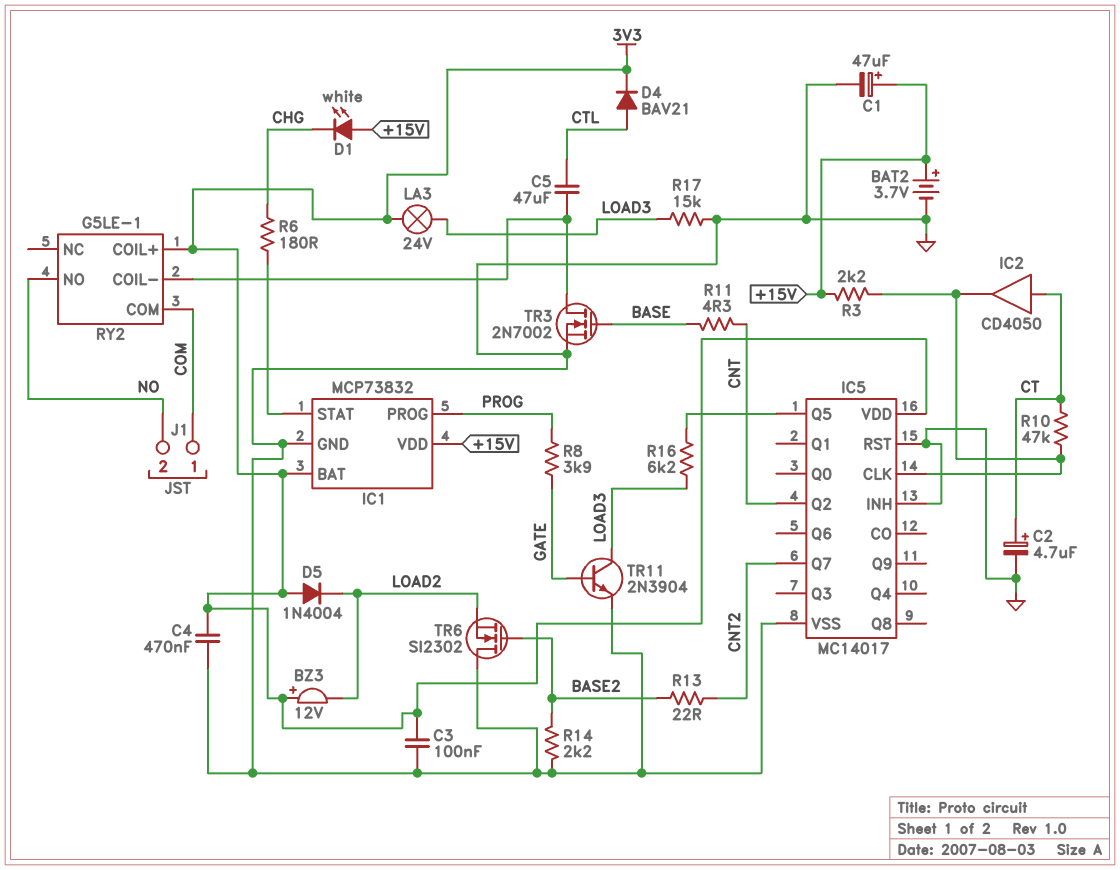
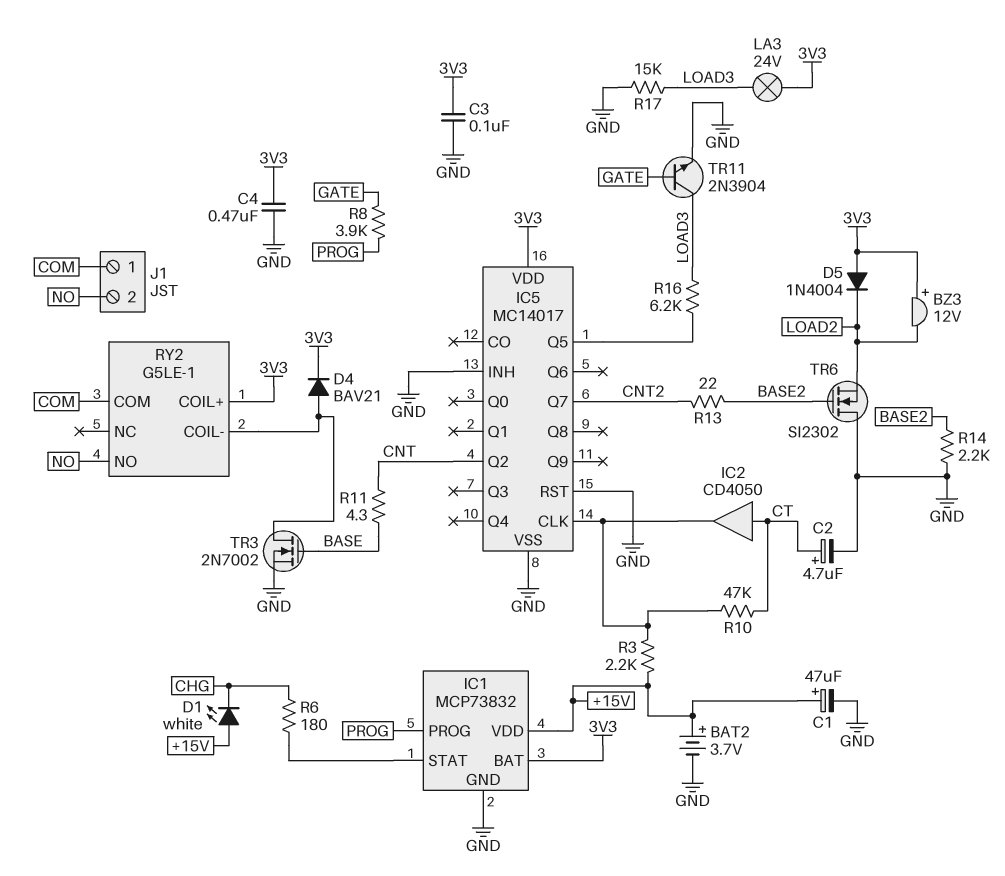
C5: 47uF (CTL, RY2/COIL-) -> none
D4: diode BAV21 (A CTL, K 3V3) -> diode BAV21 (A RY2/COIL-, K 3V3)

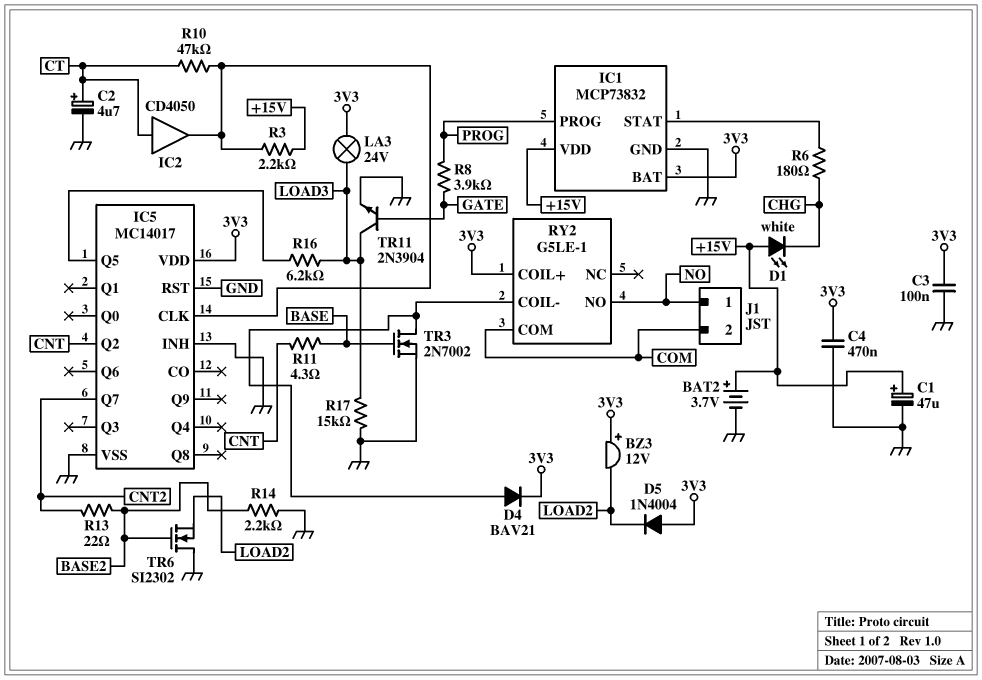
J1 pin 1: COM -> NO
J1 pin 2: NO -> COM

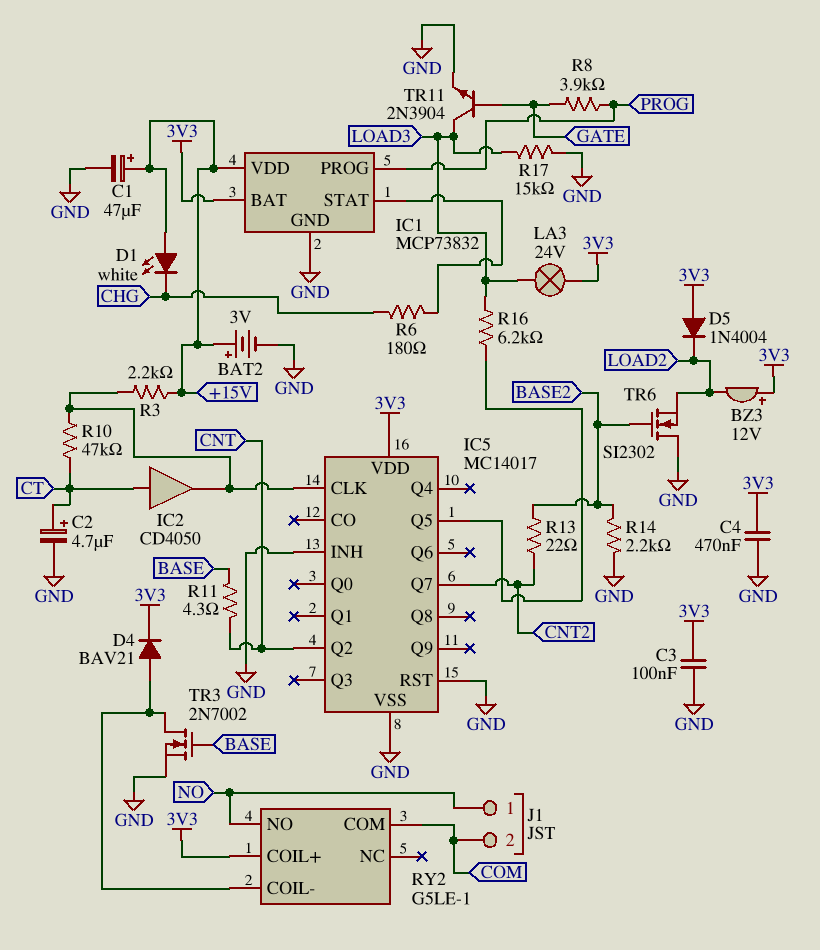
BAT2: 3.7V (plus +15V, minus GND) -> 3V (plus +15V, minus GND)

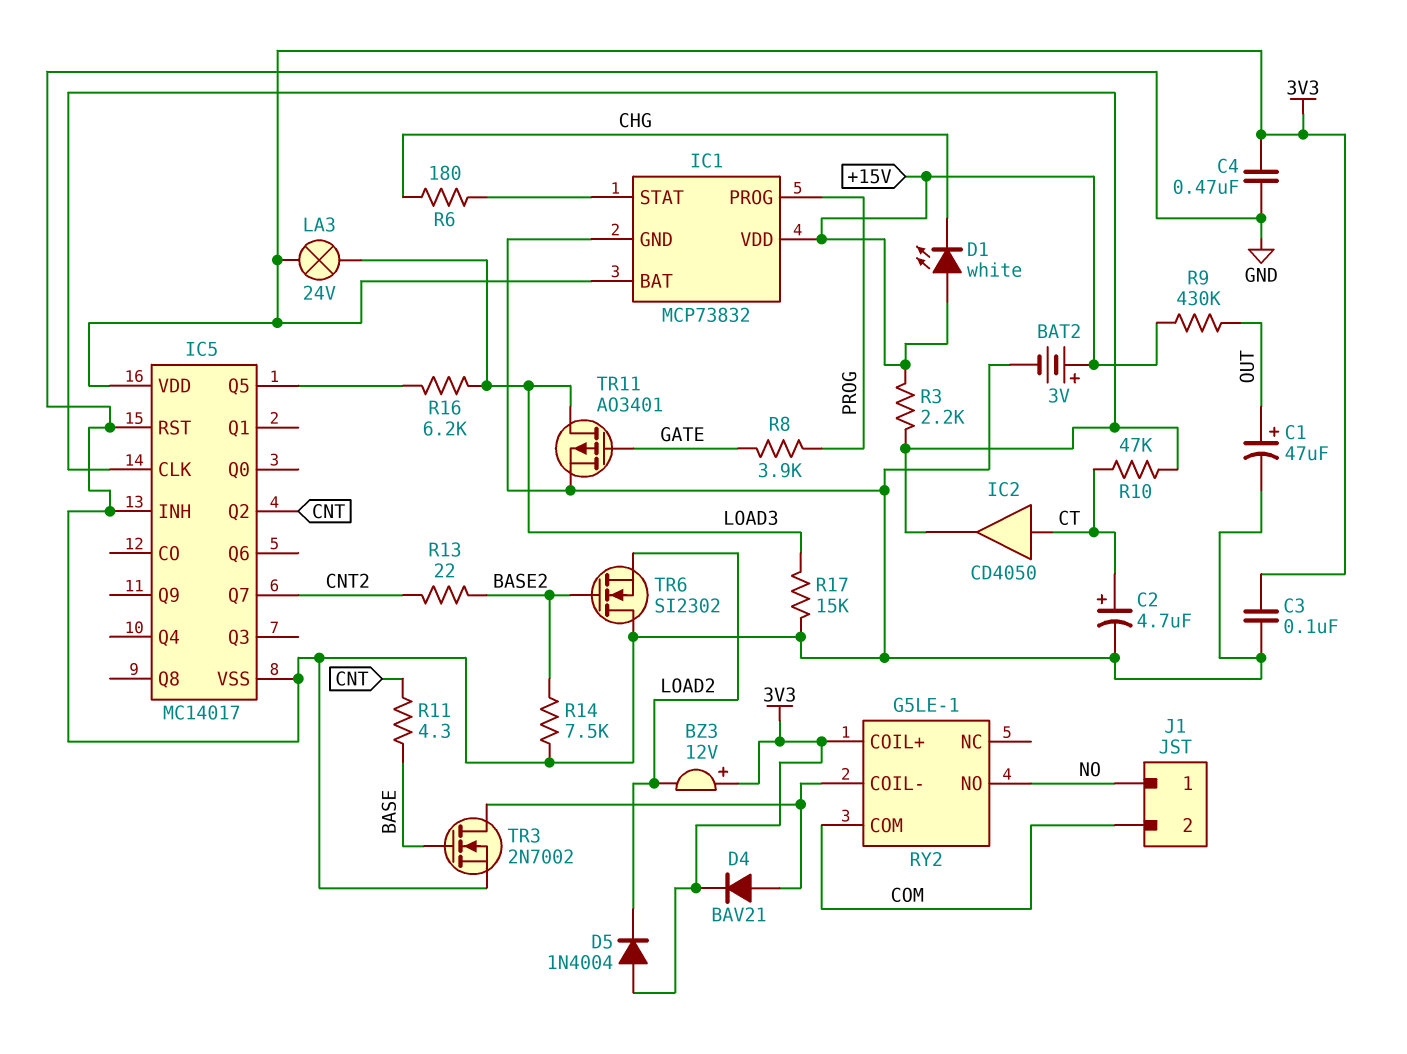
C1: 47uF (plus +15V, minus GND) -> 47uF (plus OUT, minus GND)
R9: none -> 430k (+15V, OUT)
R14: 2.2k (BASE2, GND) -> 7.5k (BASE2, GND)
TR11: NPN 2N3904 (B GATE, C LOAD3, E GND) -> PMOS AO3401 (G GATE, D LOAD3, S GND)

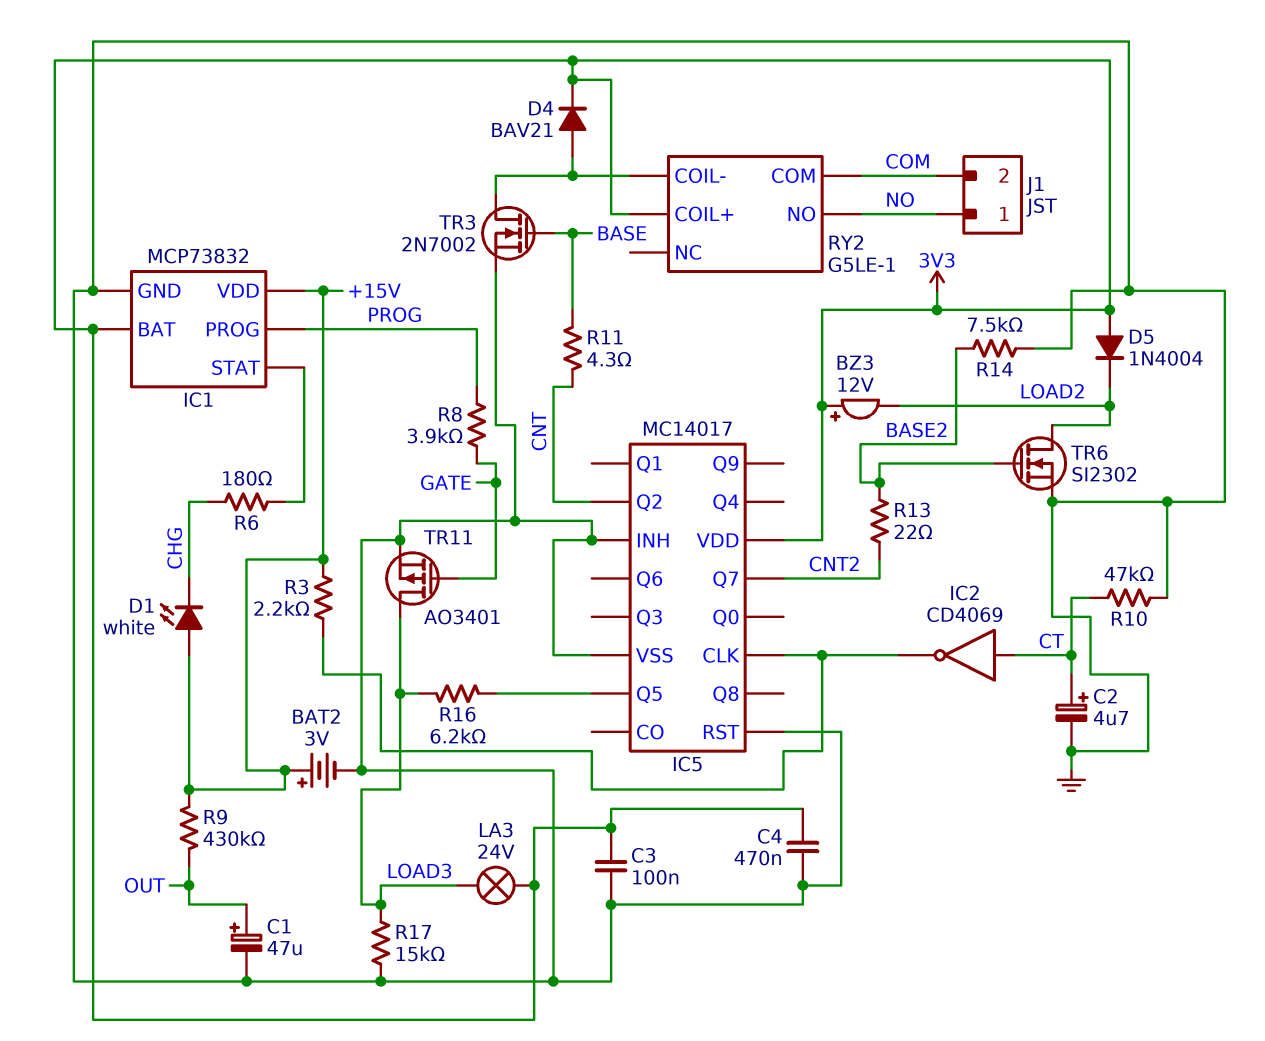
IC2: buffer CD4050 (in CT, out IC5/CLK) -> NOT CD4069 (in CT, out IC5/CLK)
R10: 47k (CT, IC5/CLK) -> 47k (CT, GND)
TR6: NMOS SI2302 (G BASE2, D GND, S LOAD2) -> NMOS SI2302 (G BASE2, D LOAD2, S GND)

